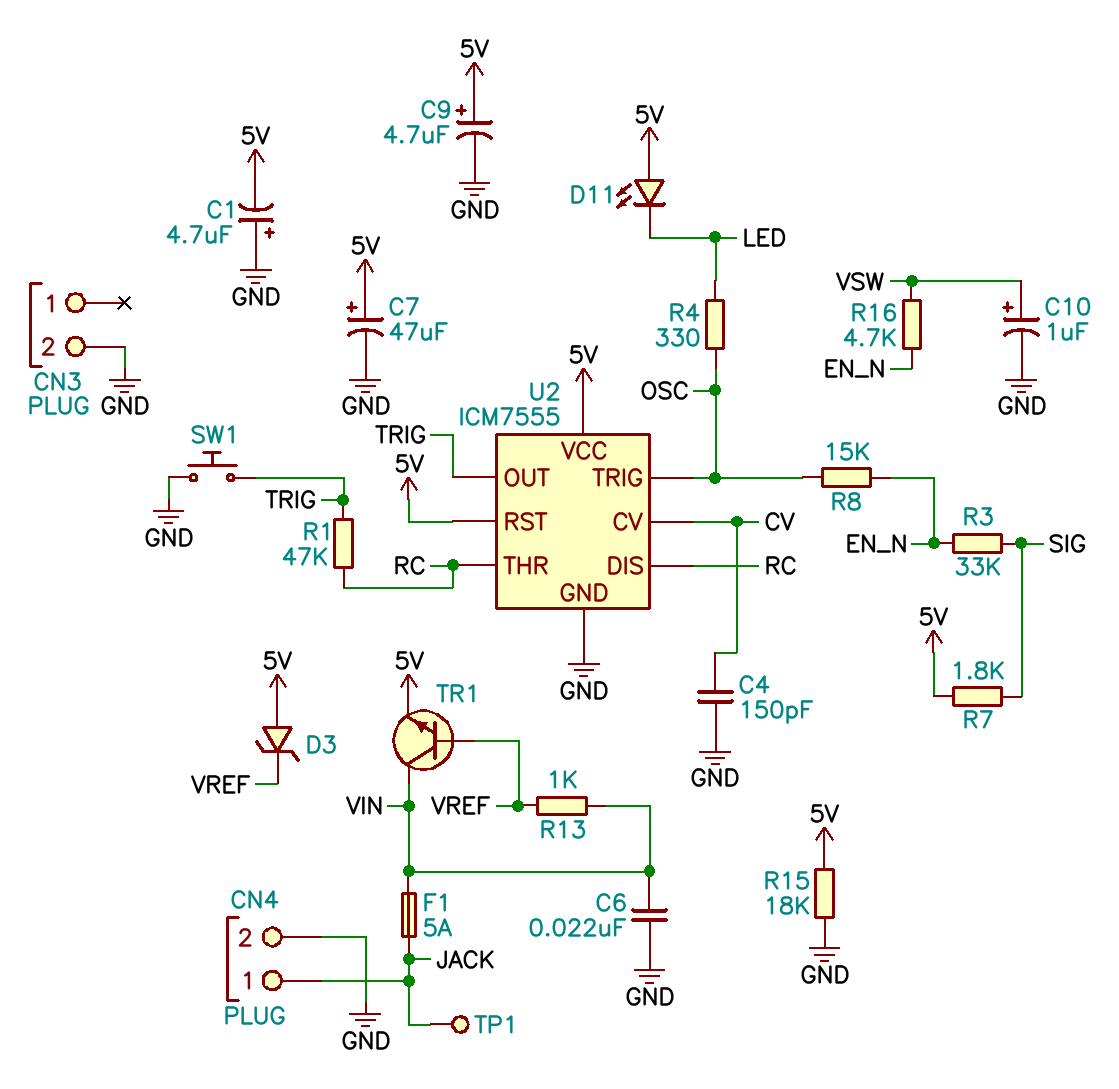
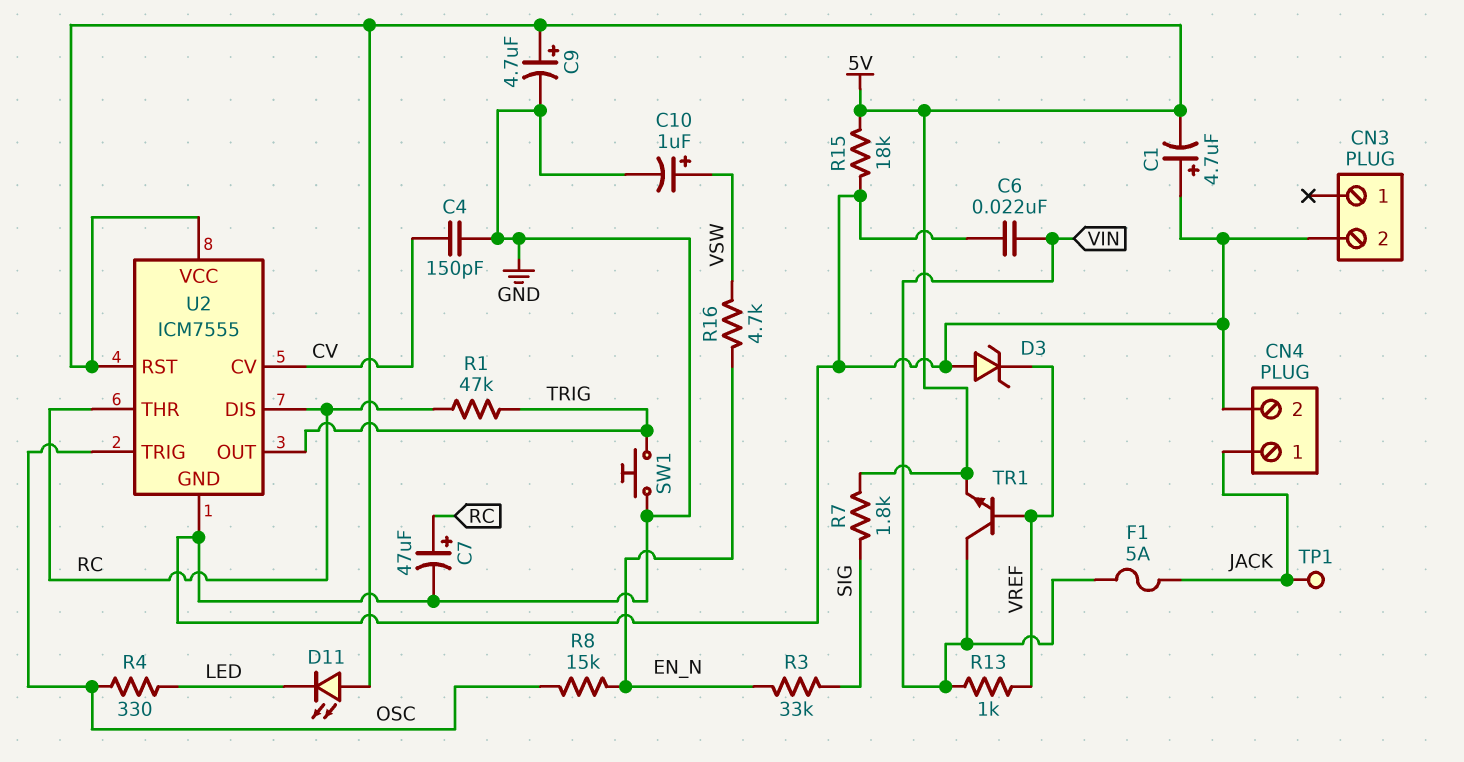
C7: 47uF (plus 5V, minus GND) -> 47uF (plus RC, minus GND)
D3: zener (A 5V, K VREF) -> zener (A GND, K VREF)

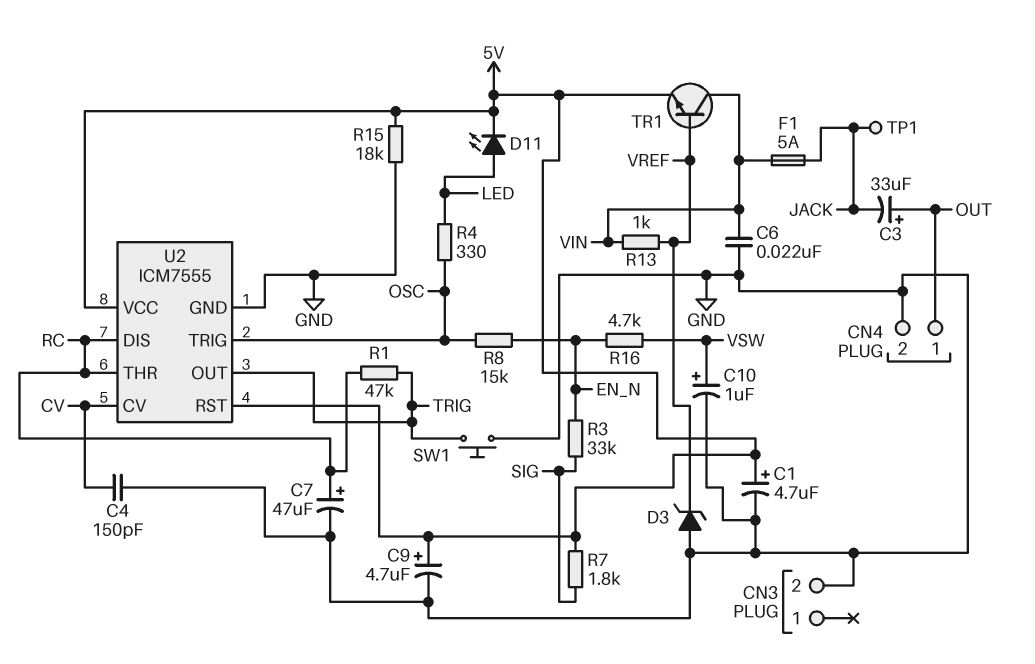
C1: 4.7uF (plus GND, minus 5V) -> 4.7uF (plus 5V, minus GND)
C3: none -> 33uF (plus OUT, minus JACK)
CN4 pin 1: JACK -> OUT
D11: LED (A 5V, K LED) -> LED (A LED, K 5V)

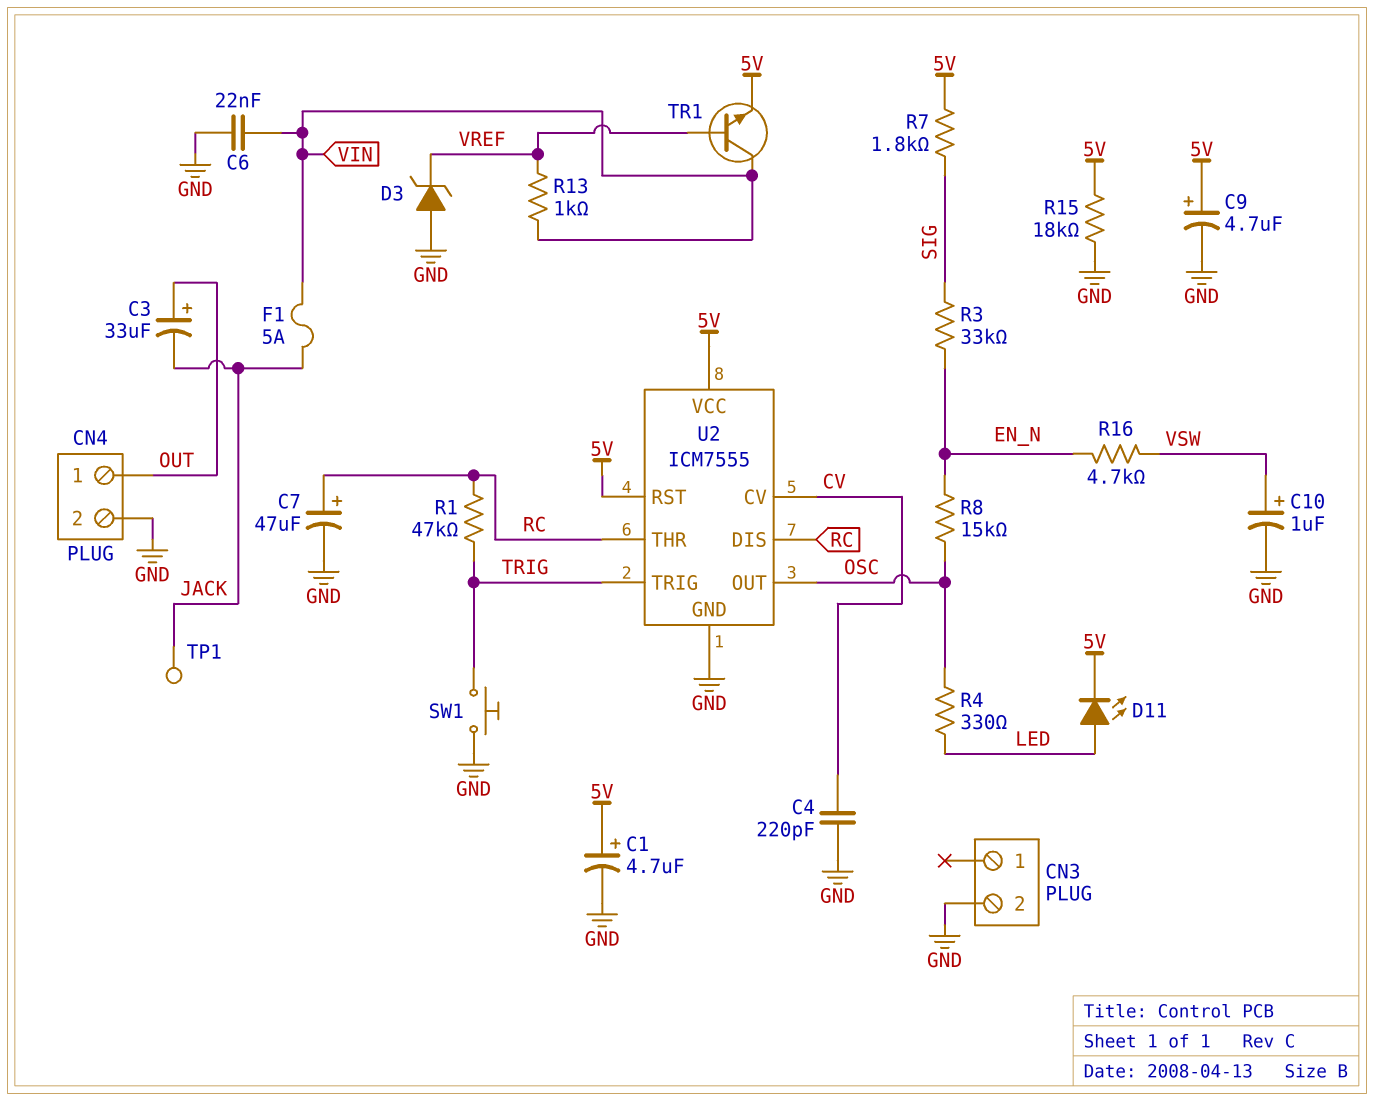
C4: 150pF (CV, GND) -> 220pF (CV, GND)
U2 pin OUT: TRIG -> OSC
U2 pin TRIG: OSC -> TRIG

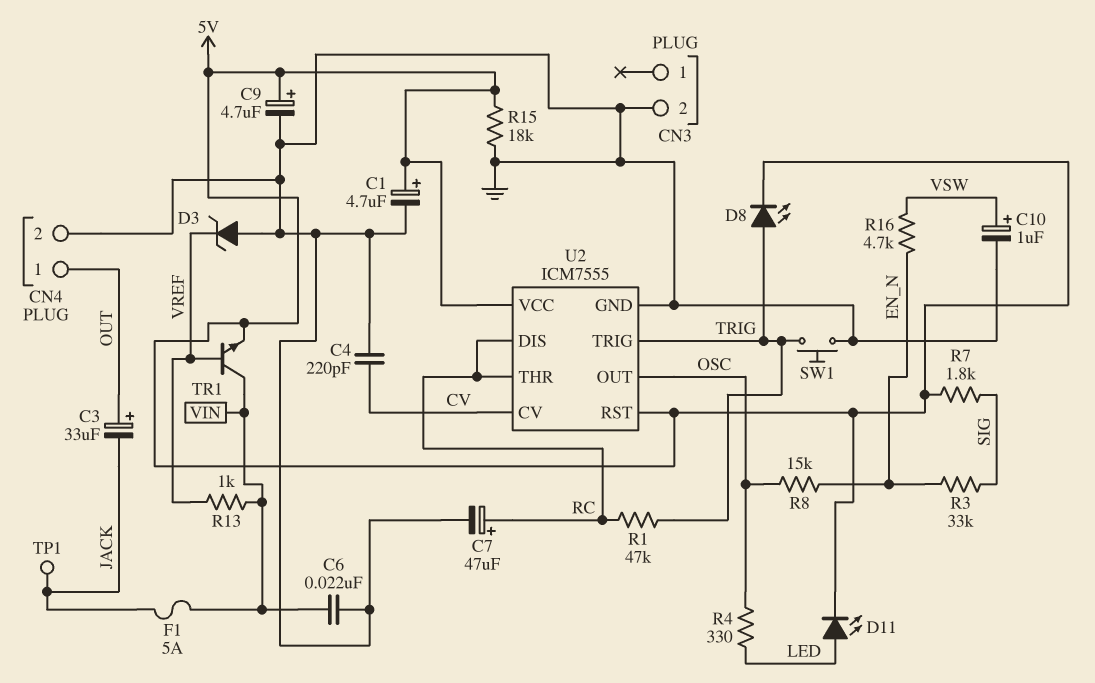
D8: none -> LED (A TRIG, K 5V)

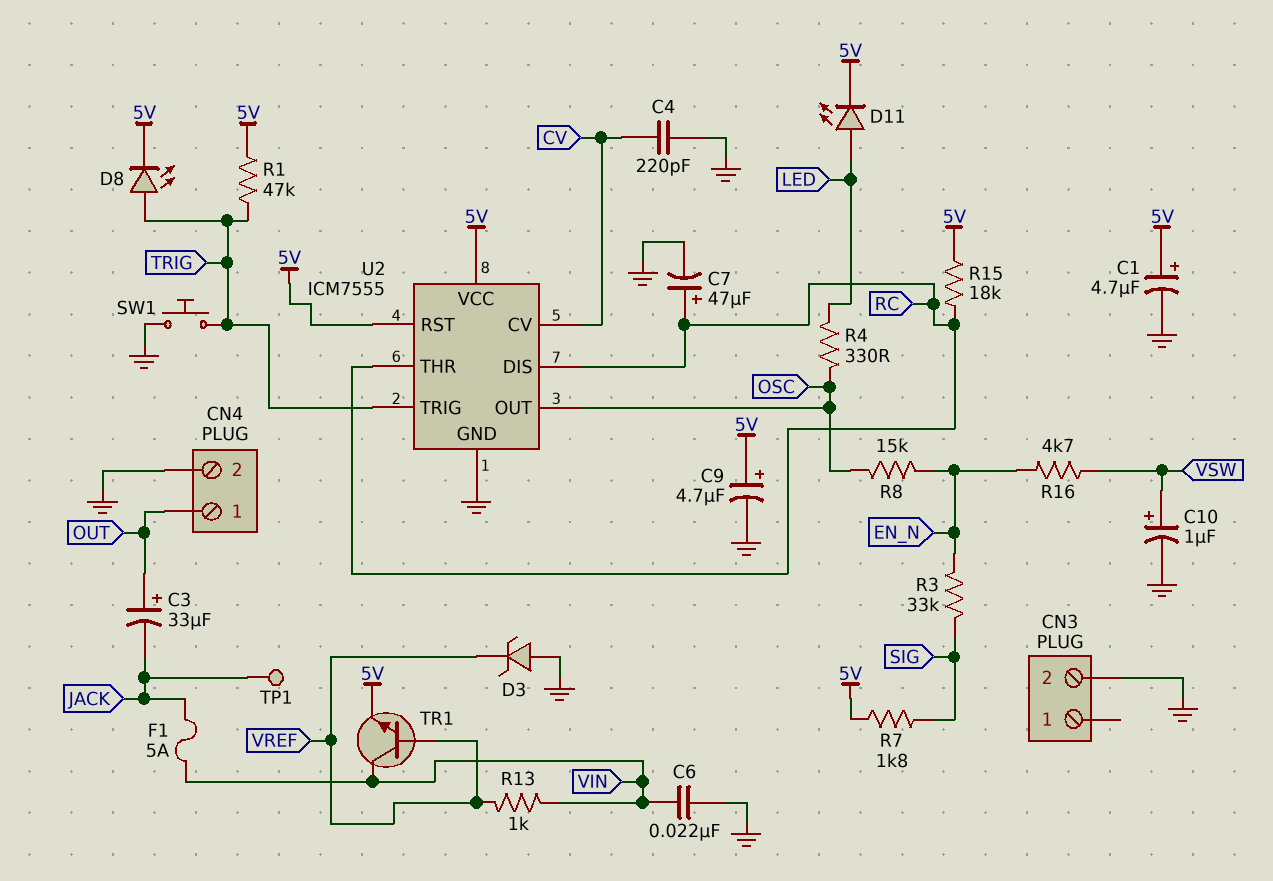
R1: 47k (RC, TRIG) -> 47k (5V, TRIG)
R15: 18k (5V, GND) -> 18k (5V, RC)

